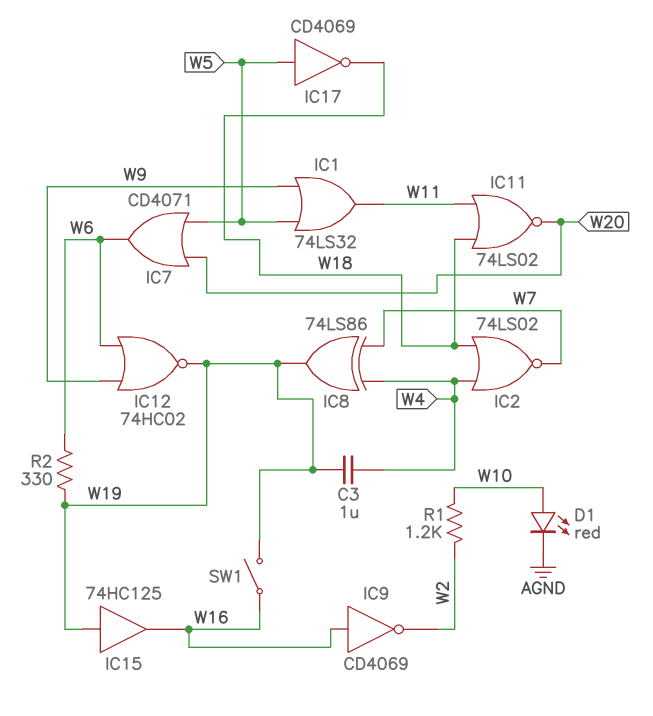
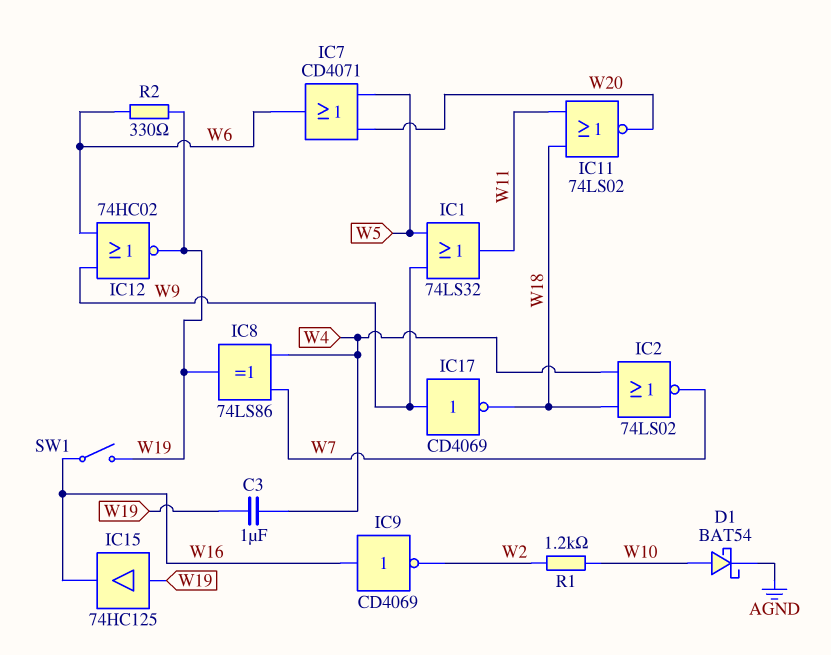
D1: LED red (A W10, K AGND) -> schottky BAT54 (A W10, K AGND)
IC17: NOT CD4069 (in W5, out W18) -> NOT CD4069 (in W9, out W18)

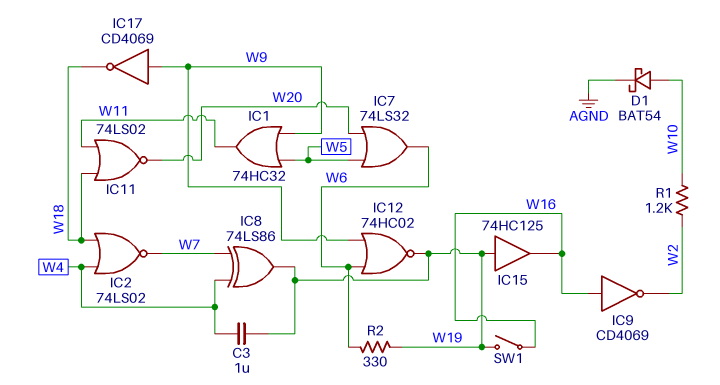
IC1: OR 74LS32 (in W5, in W9, out W11) -> OR 74HC32 (in W5, in W9, out W11)
IC7: OR CD4071 (in W5, in W20, out W6) -> OR 74LS32 (in W5, in W20, out W6)

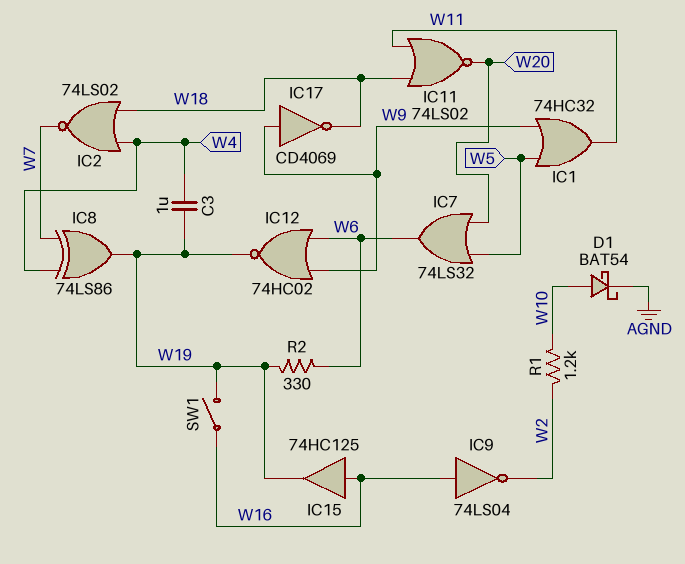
IC9: NOT CD4069 (in W16, out W2) -> NOT 74LS04 (in W16, out W2)
IC15: buffer 74HC125 (in W19, out W16) -> buffer 74HC125 (in W16, out W19)

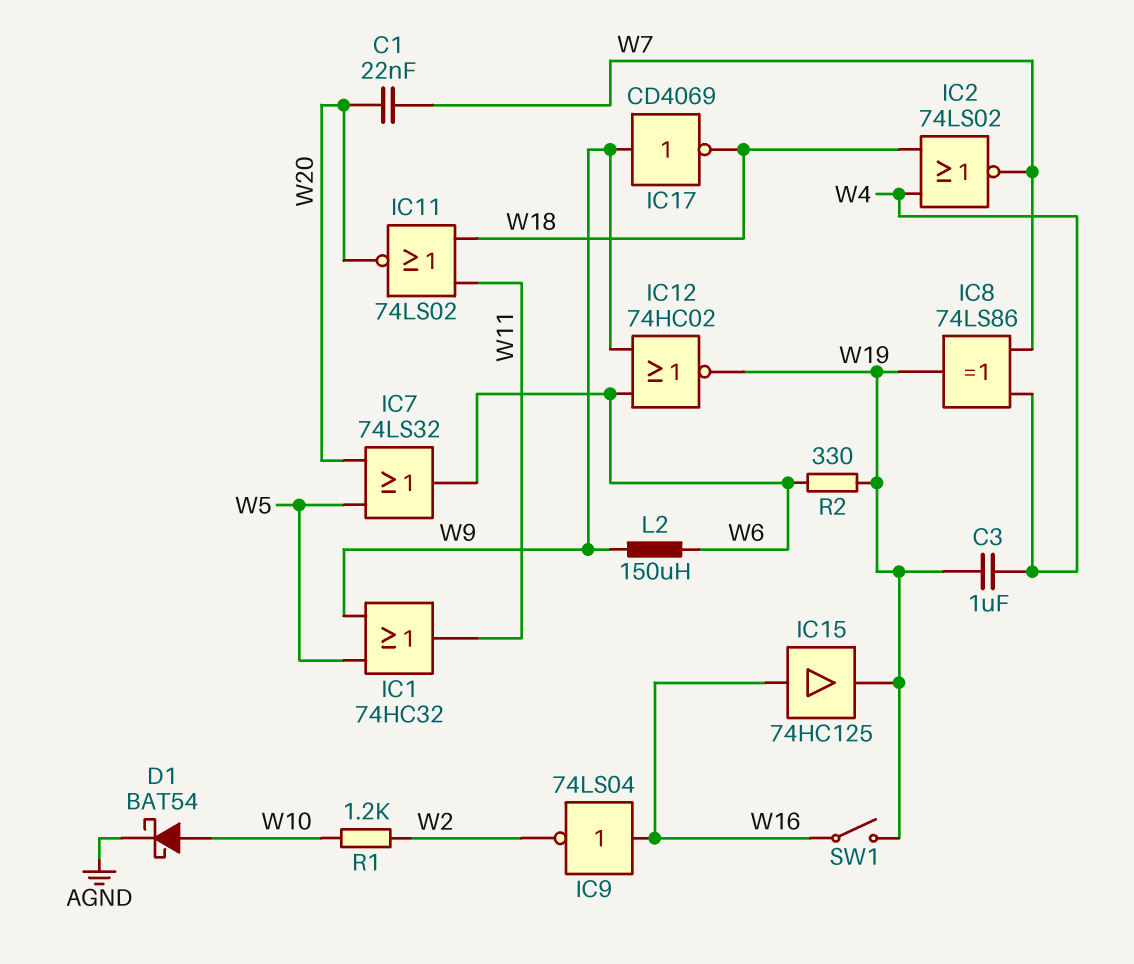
C1: none -> 22nF (W7, W20)
L2: none -> 150uH (W6, W9)

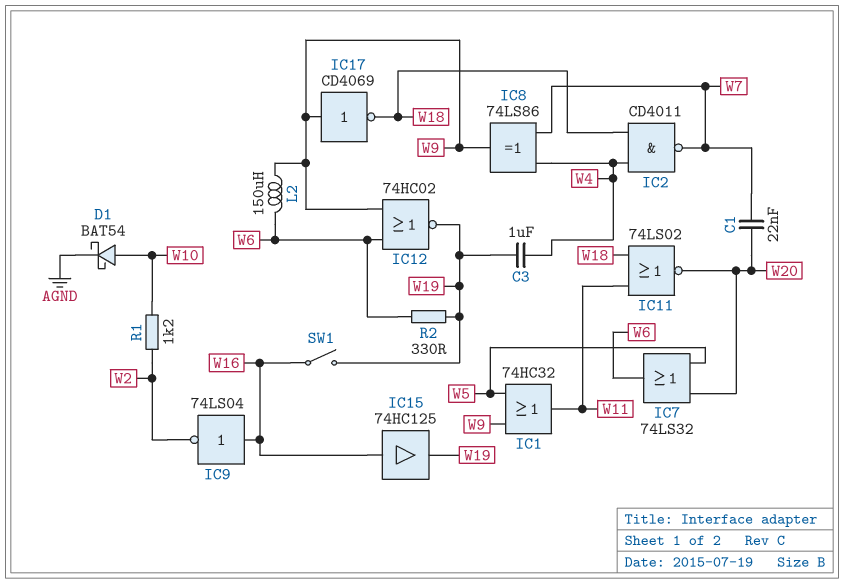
IC2: NOR 74LS02 (in W4, in W18, out W7) -> NAND CD4011 (in W4, in W18, out W7)
IC8: XOR 74LS86 (in W4, in W7, out W19) -> XOR 74LS86 (in W4, in W7, out W9)

